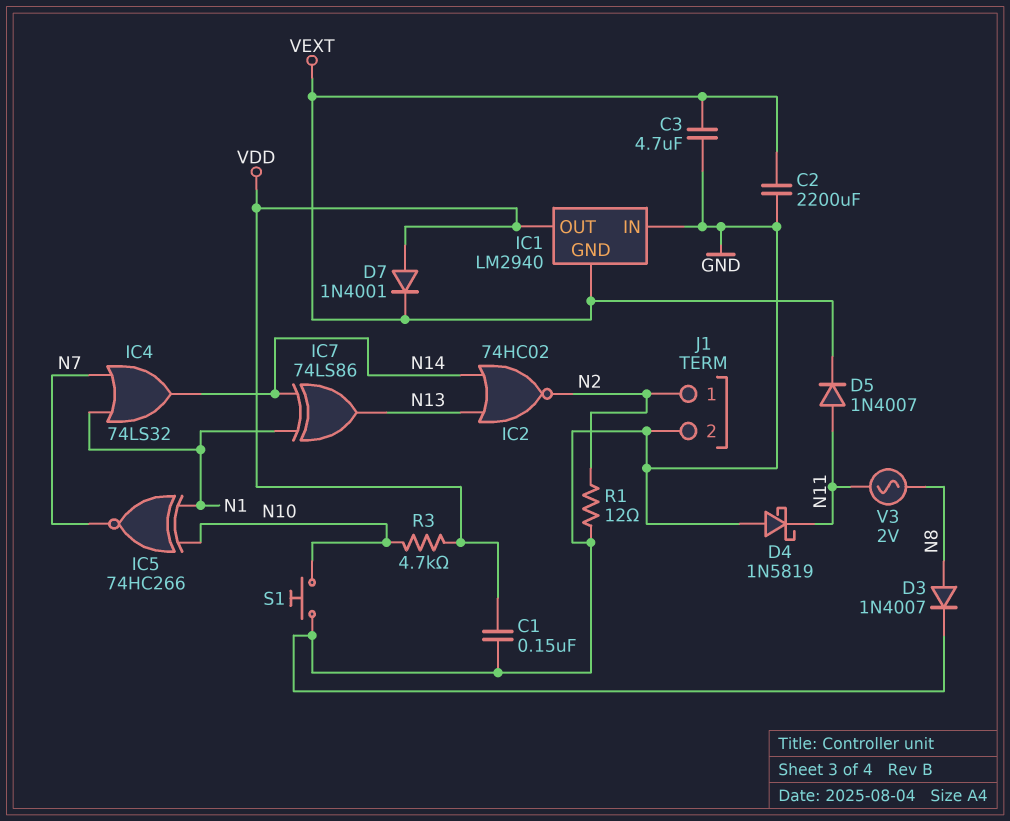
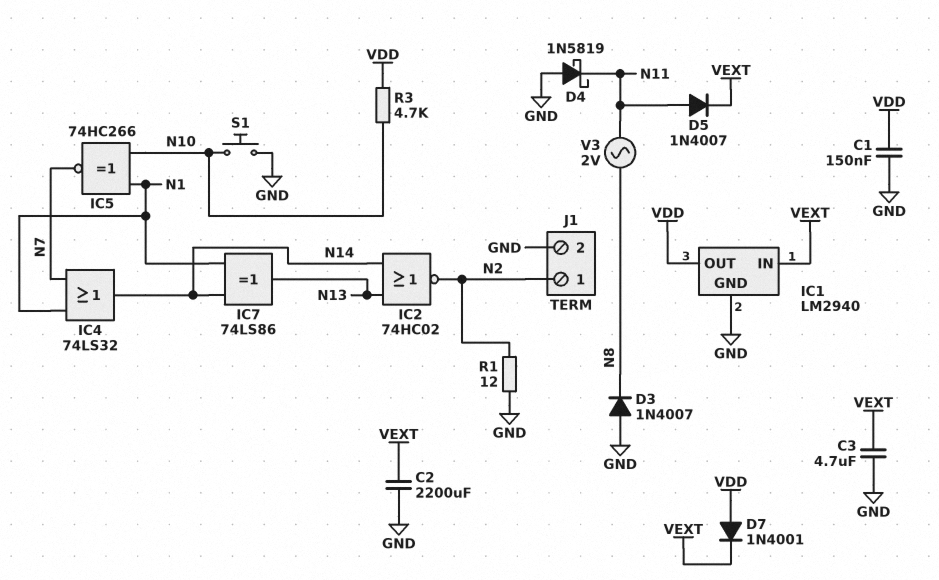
D3: diode 1N4007 (A N8, K GND) -> diode 1N4007 (A GND, K N8)
IC1 pin GND: VEXT -> GND
IC1 pin IN: GND -> VEXT

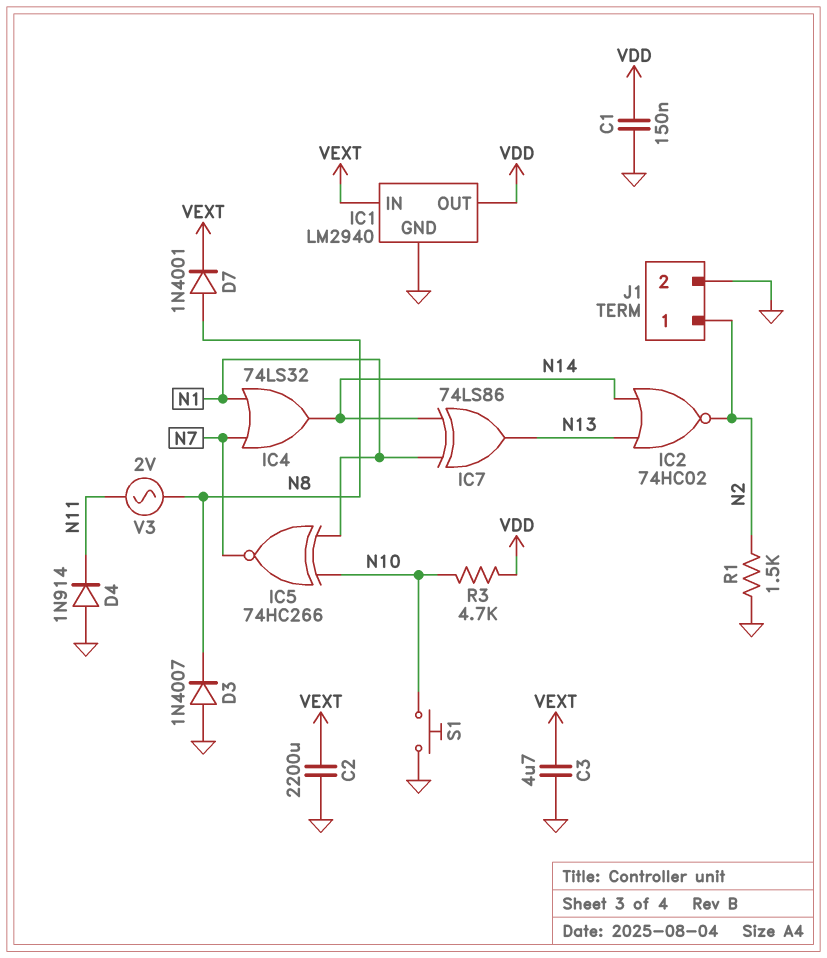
D4: schottky 1N5819 (A GND, K N11) -> diode 1N914 (A GND, K N11)
D5: diode 1N4007 (A N11, K VEXT) -> none
D7: diode 1N4001 (A VDD, K VEXT) -> diode 1N4001 (A N8, K VEXT)
R1: 12 (GND, N2) -> 1.5k (GND, N2)

